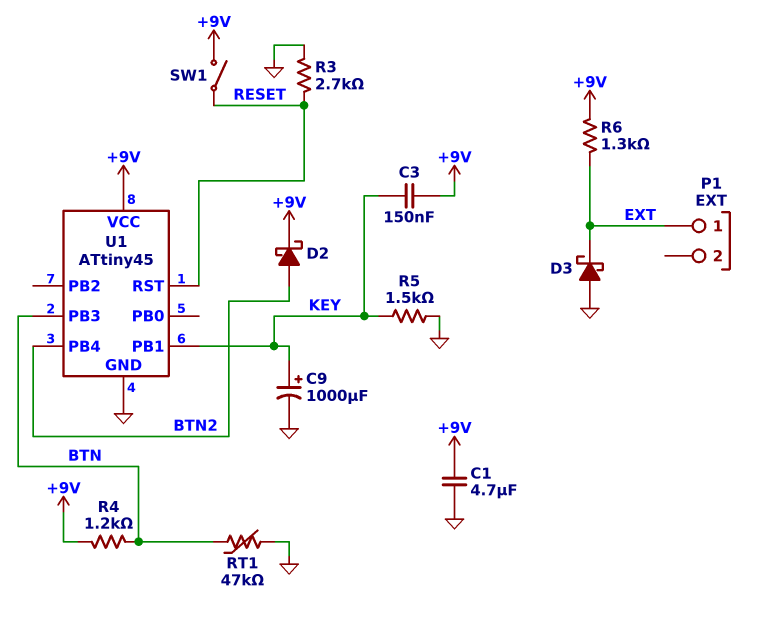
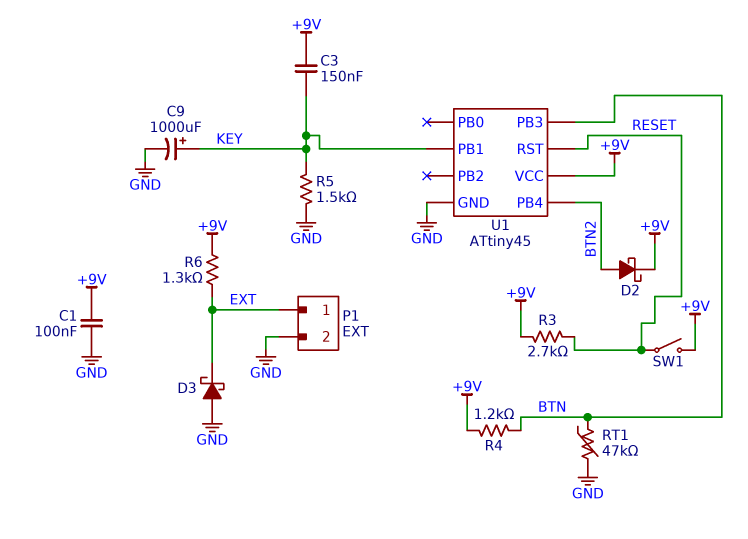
C1: 4.7uF (+9V, GND) -> 100nF (+9V, GND)
P1 pin 2: none -> GND
R3: 2.7k (GND, RESET) -> 2.7k (+9V, RESET)

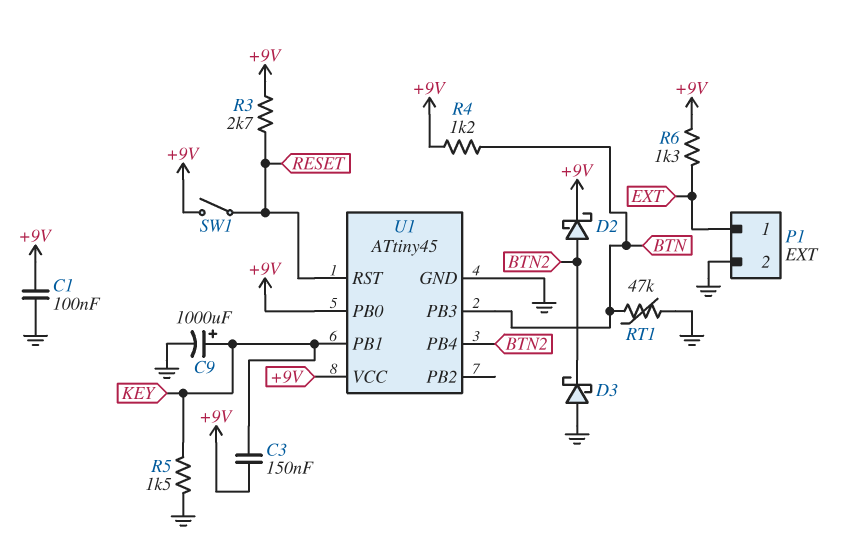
D3: schottky (A GND, K EXT) -> schottky (A GND, K BTN2)
U1 pin PB0: none -> +9V

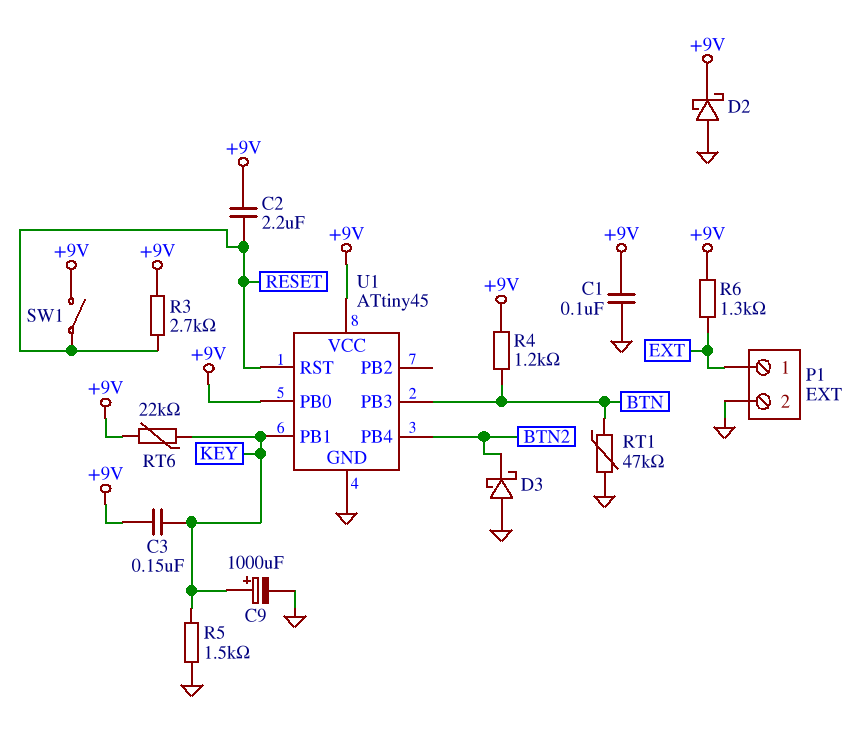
C2: none -> 2.2uF (+9V, RESET)
D2: schottky (A BTN2, K +9V) -> schottky (A GND, K +9V)
RT6: none -> 22k (+9V, KEY)

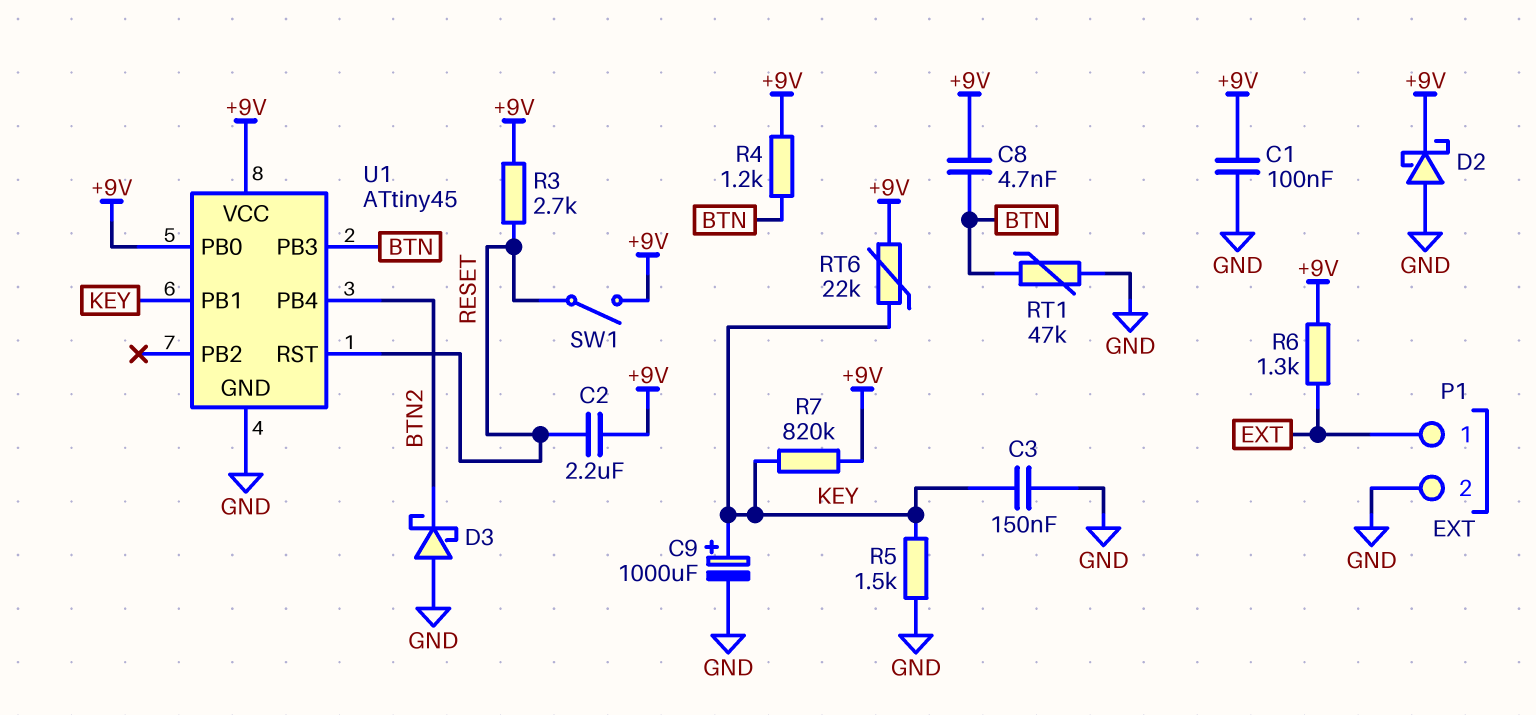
C3: 150nF (+9V, KEY) -> 150nF (GND, KEY)
C8: none -> 4.7nF (+9V, BTN)
R7: none -> 820k (+9V, KEY)

